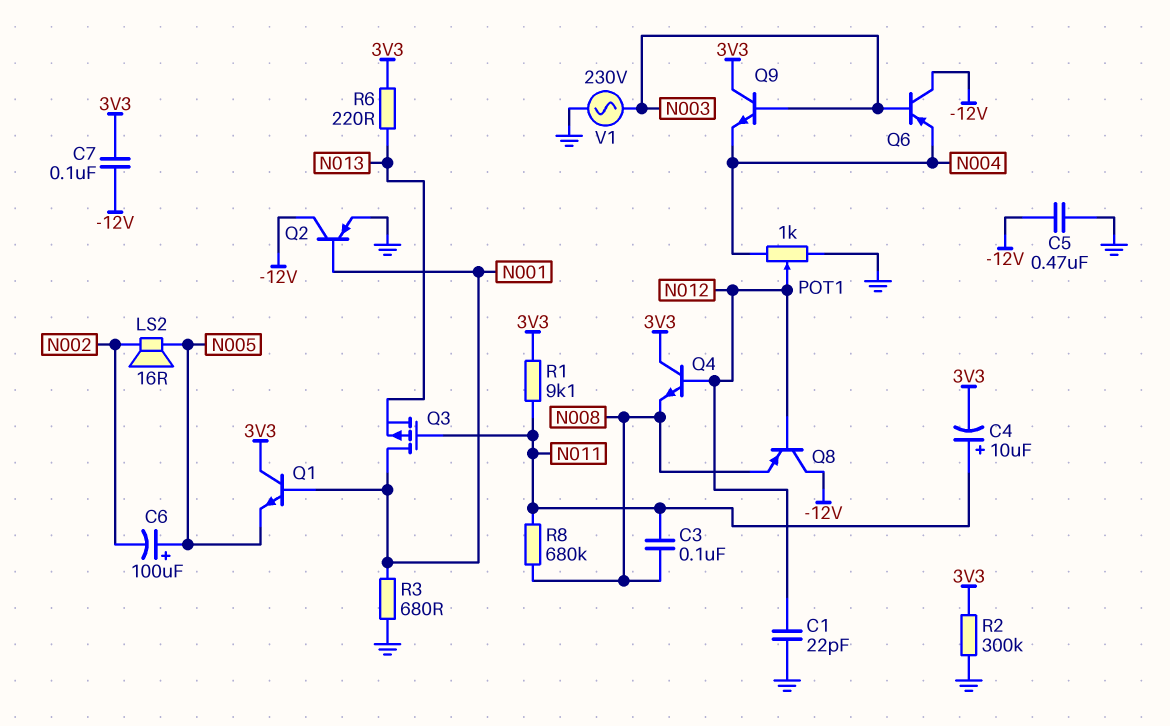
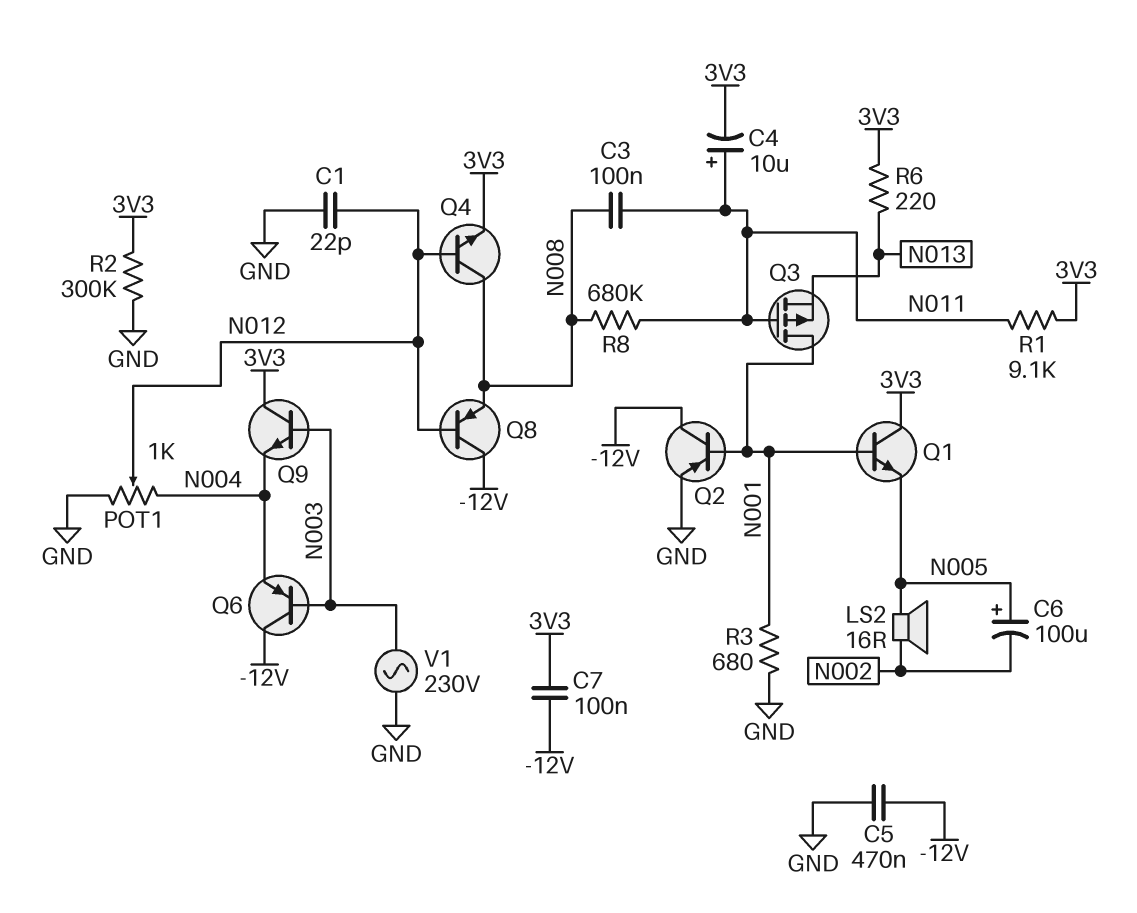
Q4: NPN (B N012, C 3V3, E N008) -> NPN (B N012, C N008, E 3V3)

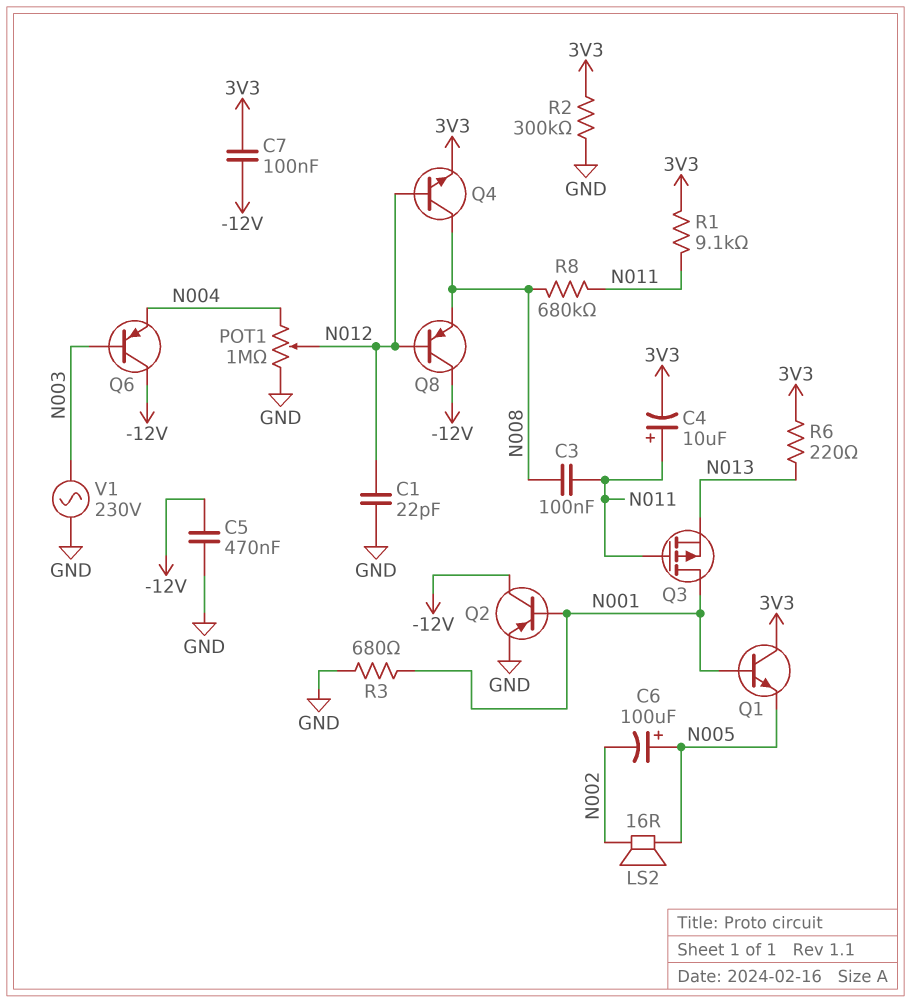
POT1: 1k (GND, N004, wiper N012) -> 1M (GND, N004, wiper N012)
Q9: NPN (B N003, C 3V3, E N004) -> none

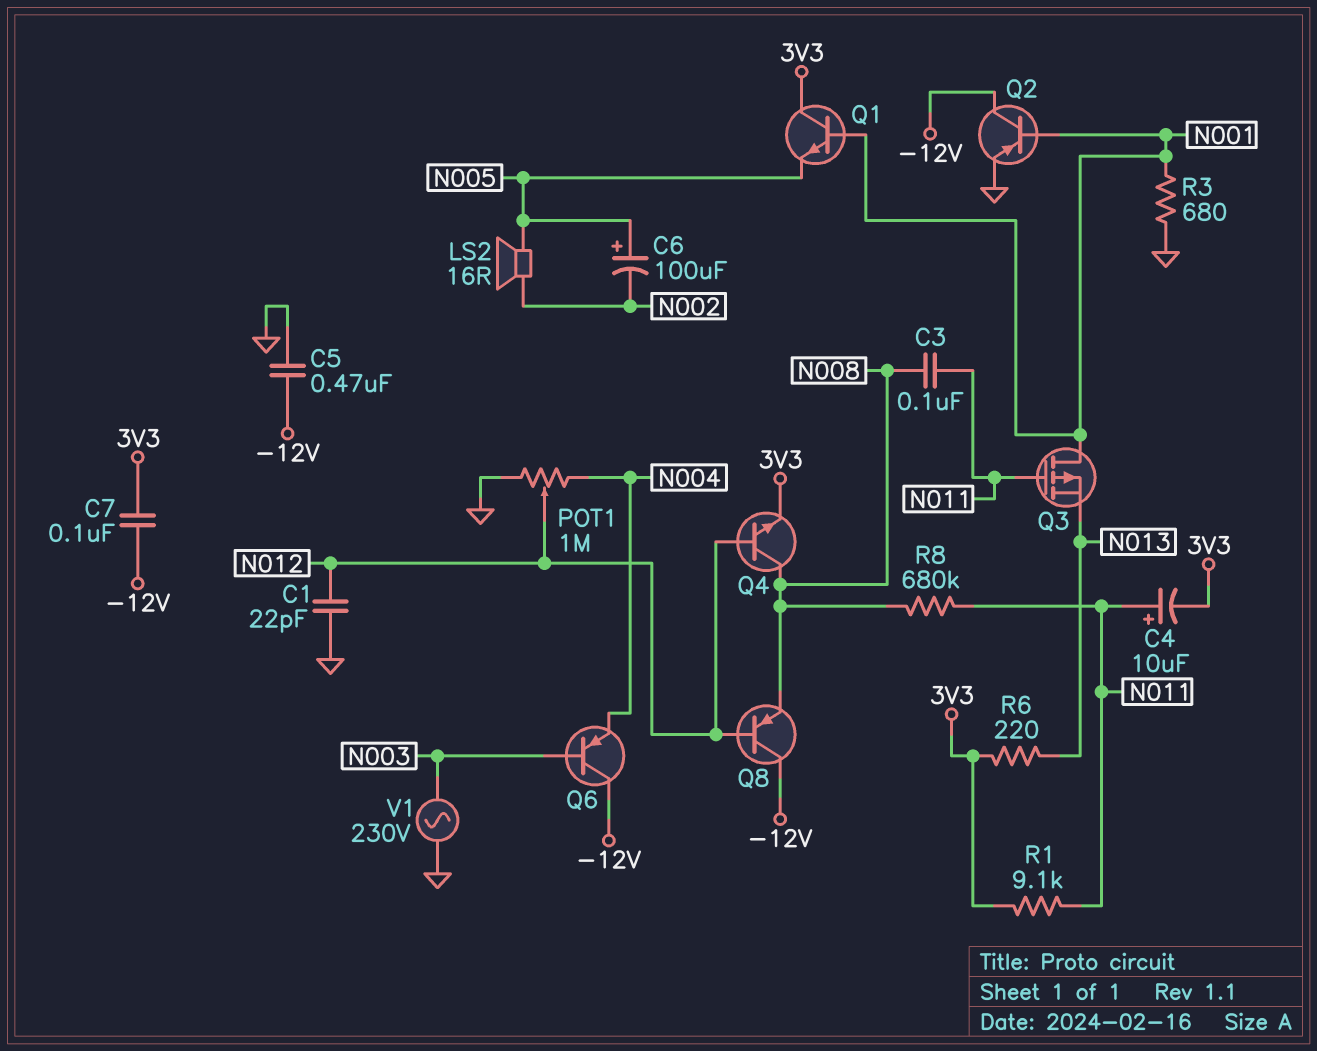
R2: 300k (3V3, GND) -> none

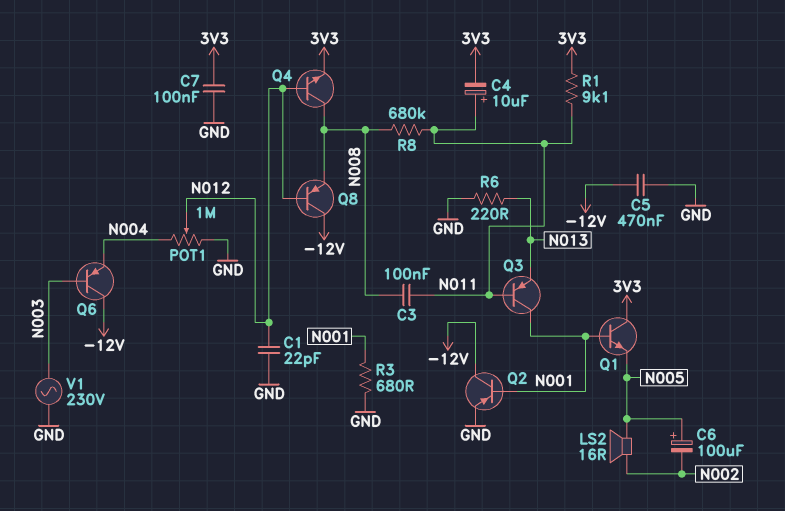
C7: 100nF (-12V, 3V3) -> 100nF (3V3, GND)
Q3: PMOS (G N011, D N001, S N013) -> PNP (B N011, C N001, E N013)
R6: 220 (3V3, N013) -> 220 (GND, N013)

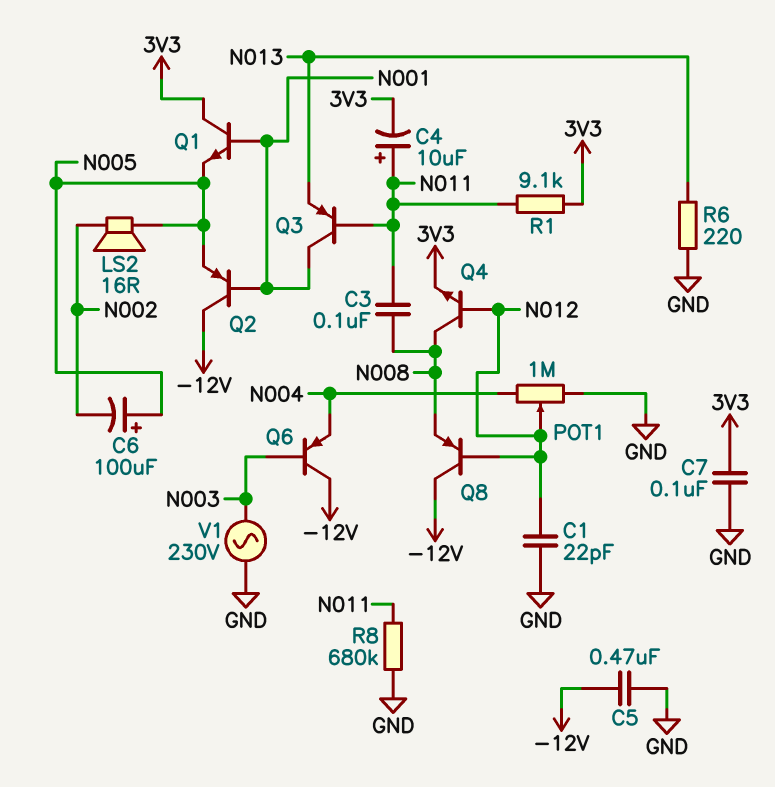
Q2: PNP (B N001, C -12V, E GND) -> PNP (B N001, C -12V, E N005)
R3: 680 (GND, N001) -> none
R8: 680k (N008, N011) -> 680k (GND, N011)

